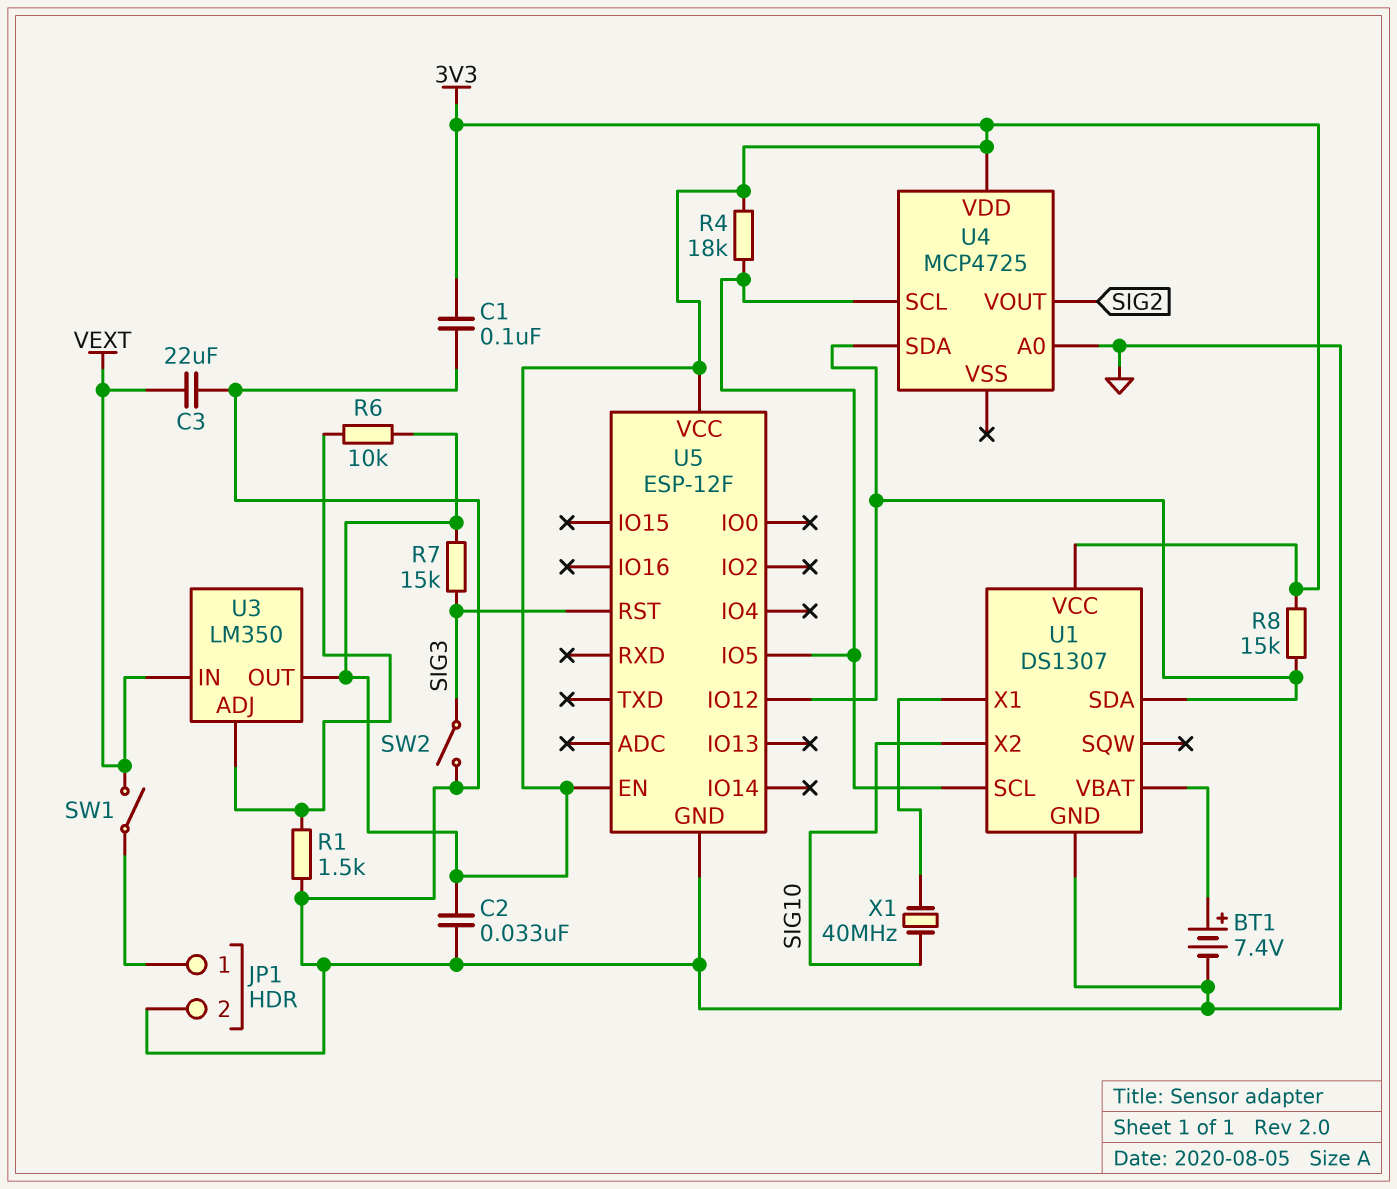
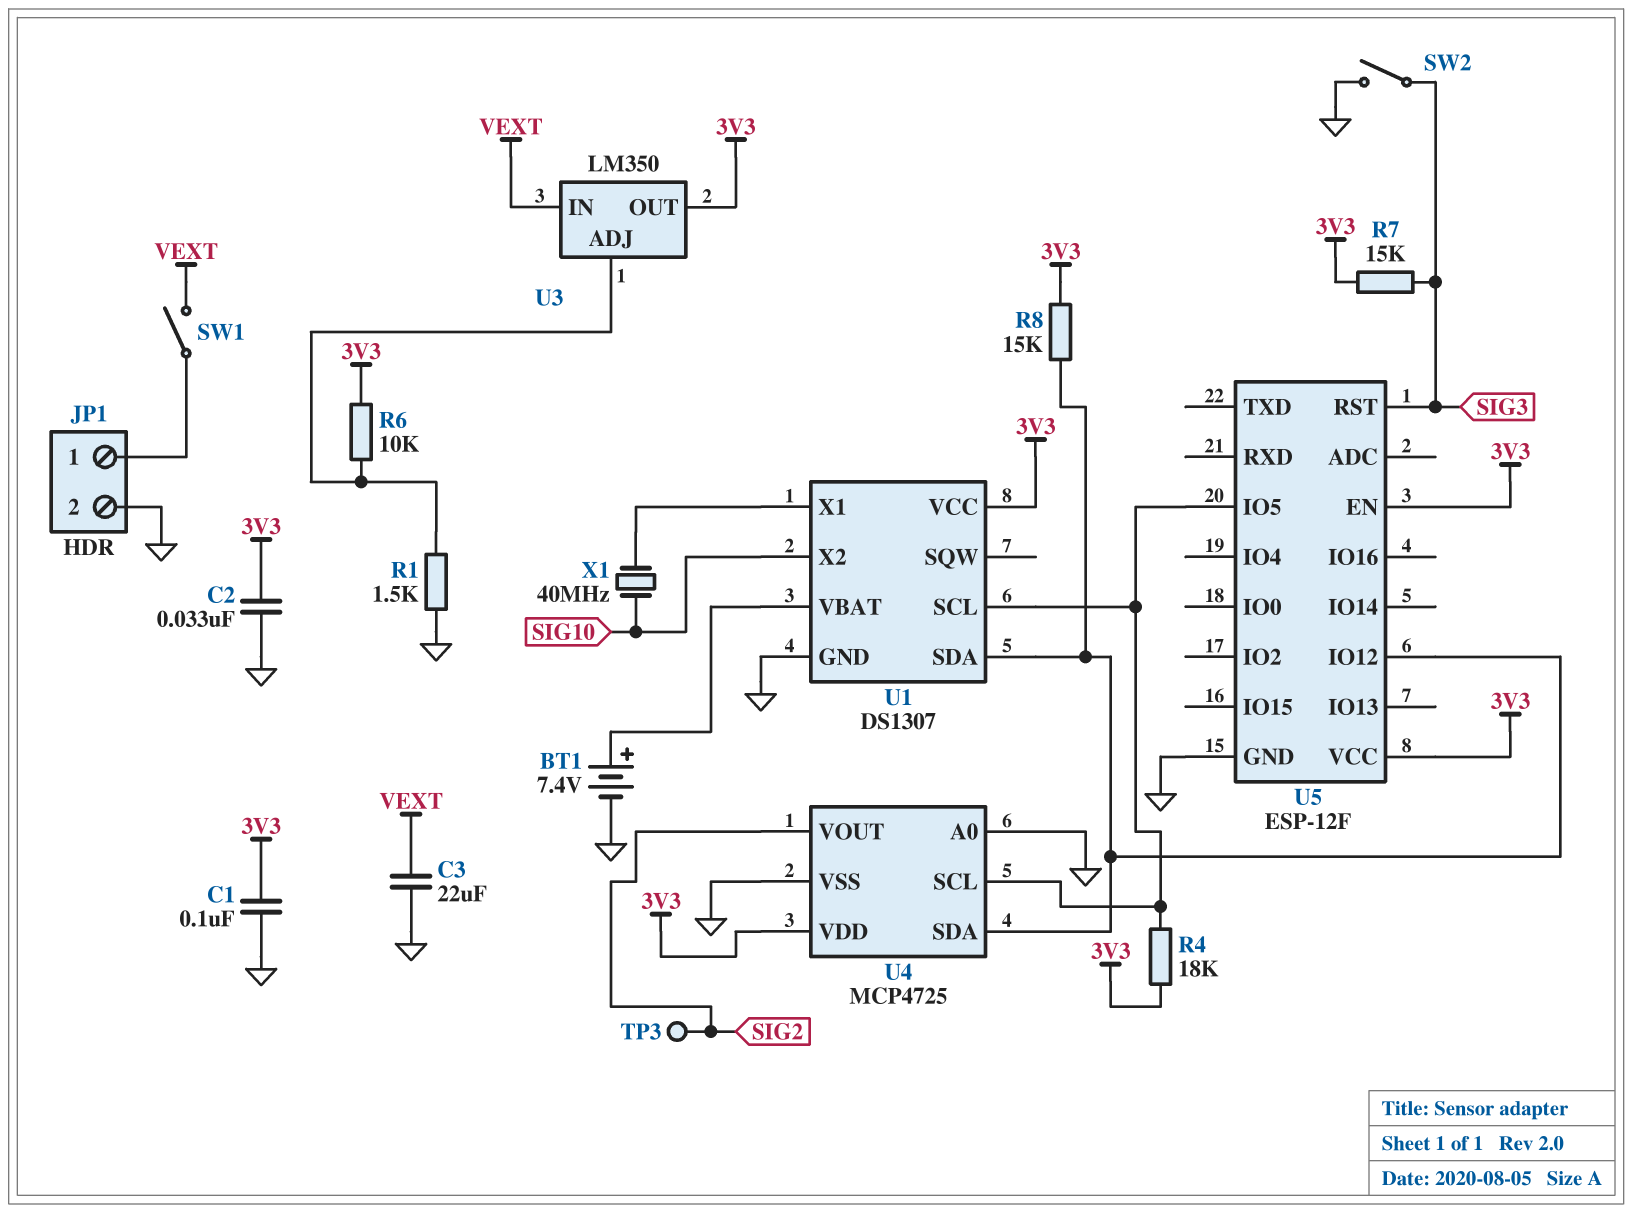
TP3: none -> test point (SIG2)
U4 pin VSS: none -> GND

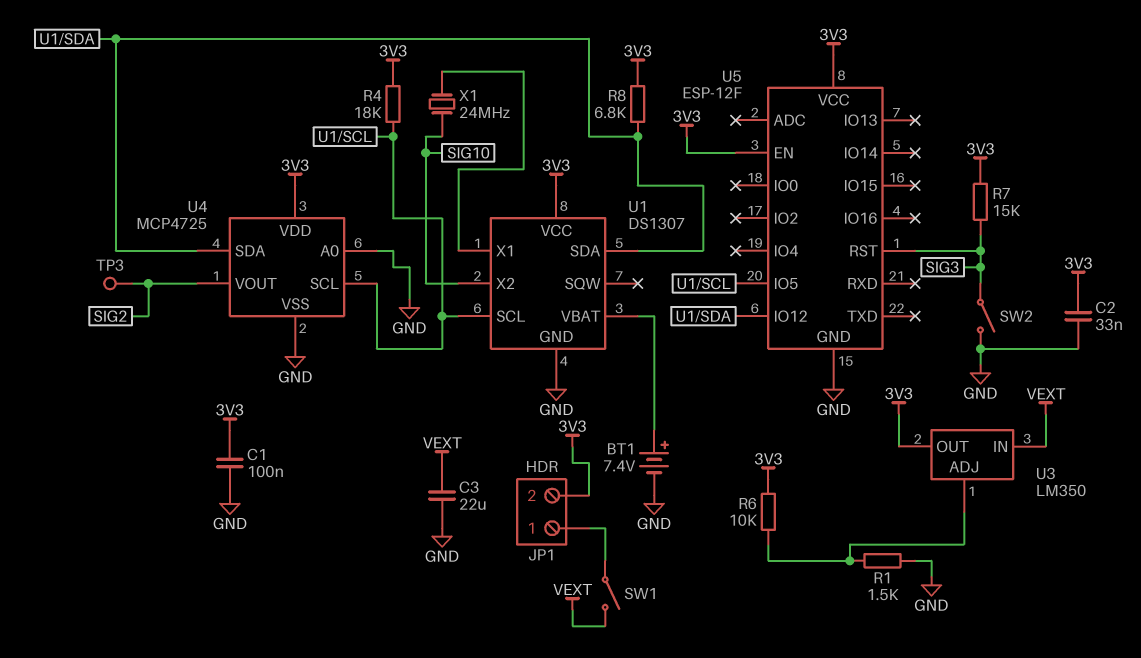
JP1 pin 2: GND -> 3V3
R8: 15k (3V3, U1/SDA) -> 6.8k (3V3, U1/SDA)
X1: 40MHz (SIG10, U1/X1) -> 24MHz (SIG10, U1/X1)

